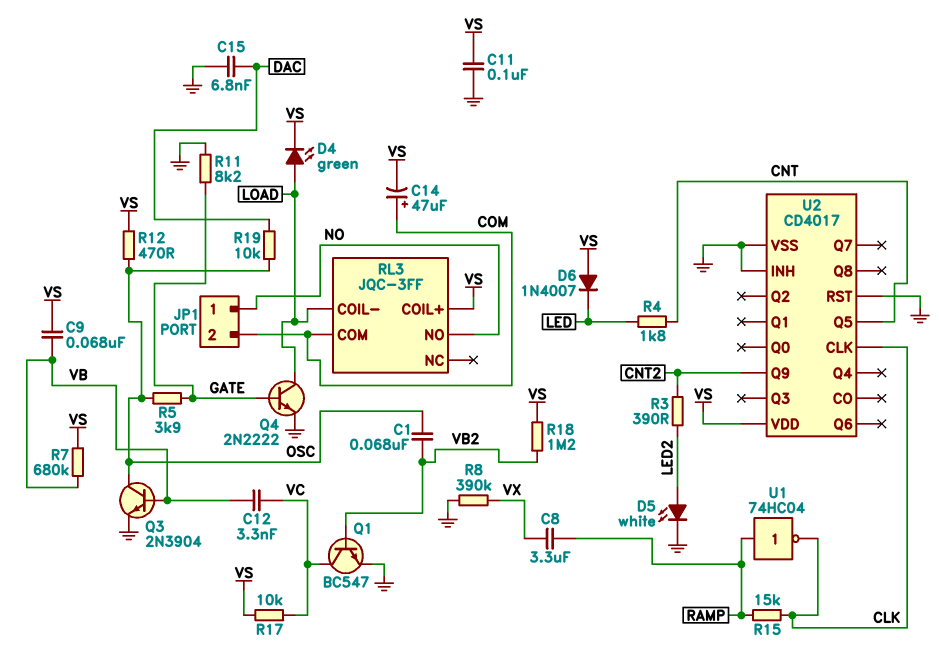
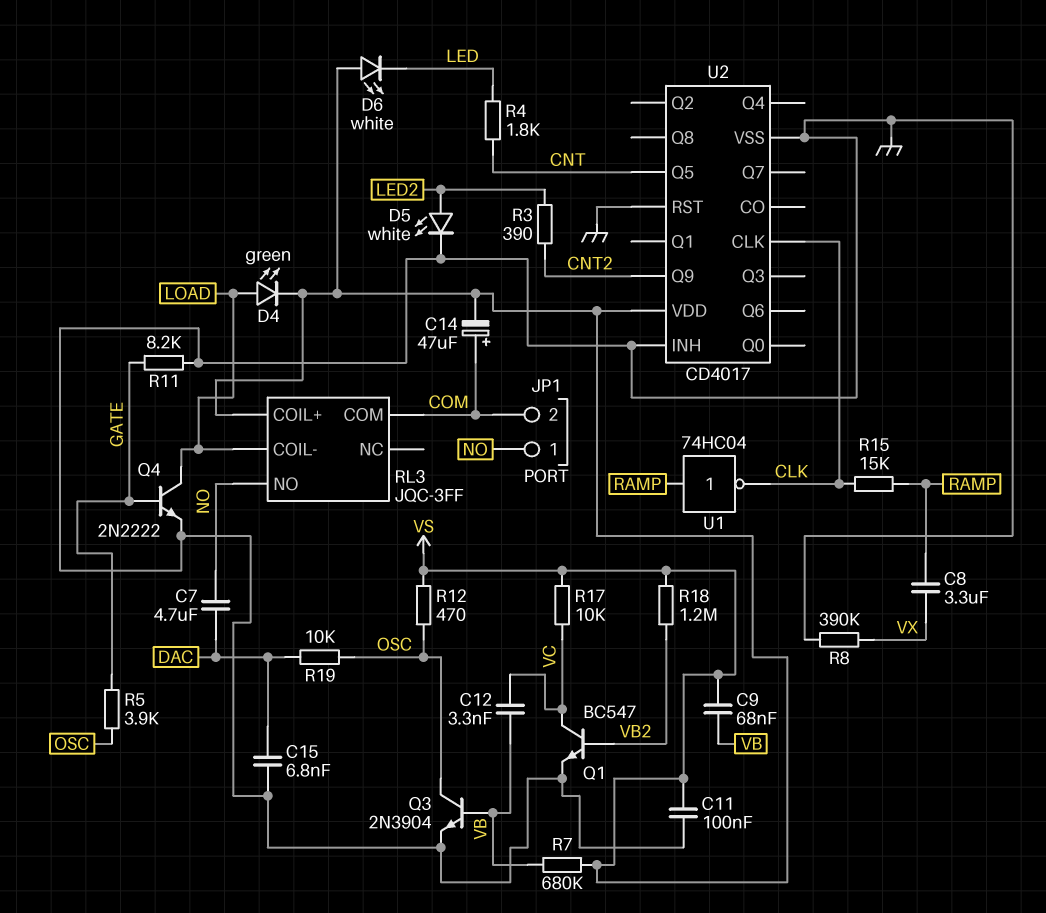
C1: 68nF (OSC, VB2) -> none
C7: none -> 4.7uF (DAC, NO)
D6: diode 1N4007 (A VS, K LED) -> LED white (A VS, K LED)

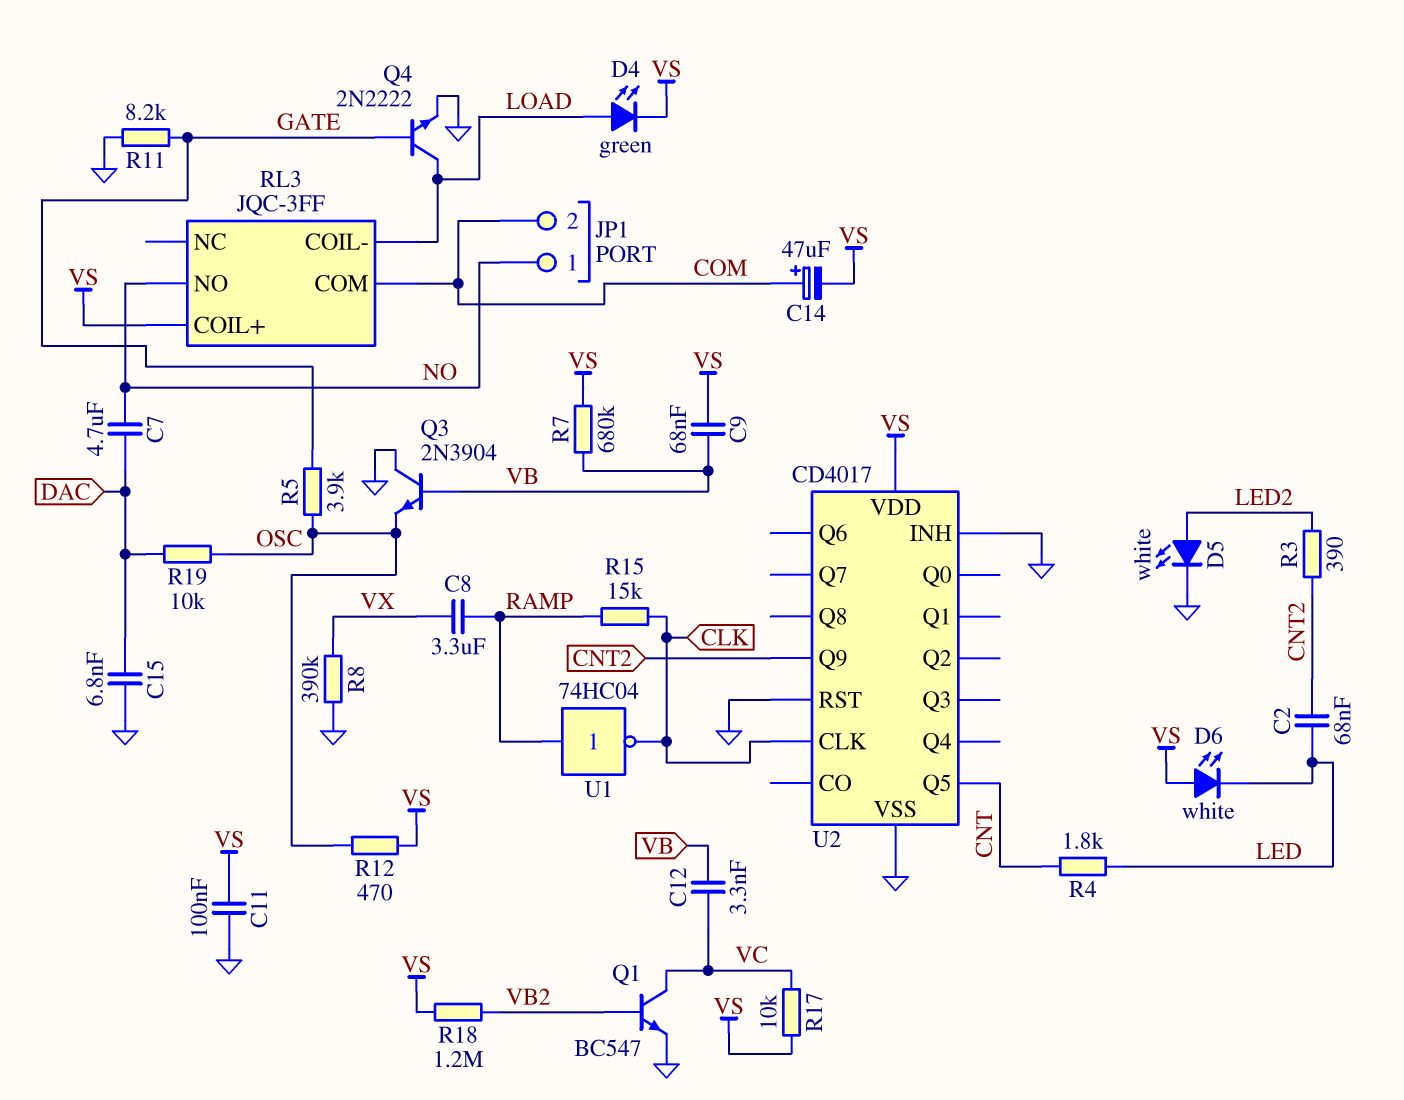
C2: none -> 68nF (CNT2, LED)
Q3: NPN 2N3904 (B VB, C OSC, E GND) -> NPN 2N3904 (B VB, C GND, E OSC)

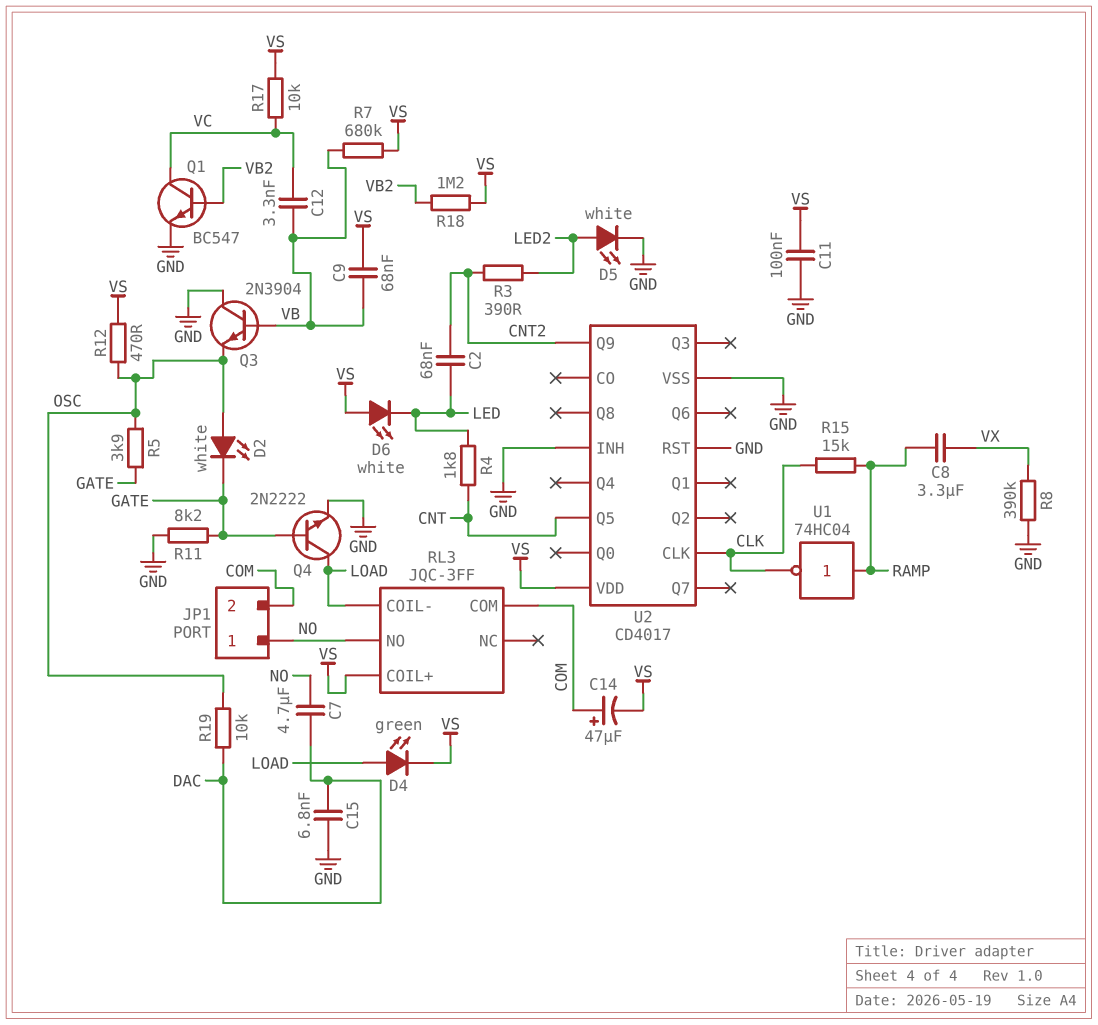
D2: none -> LED white (A OSC, K GATE)

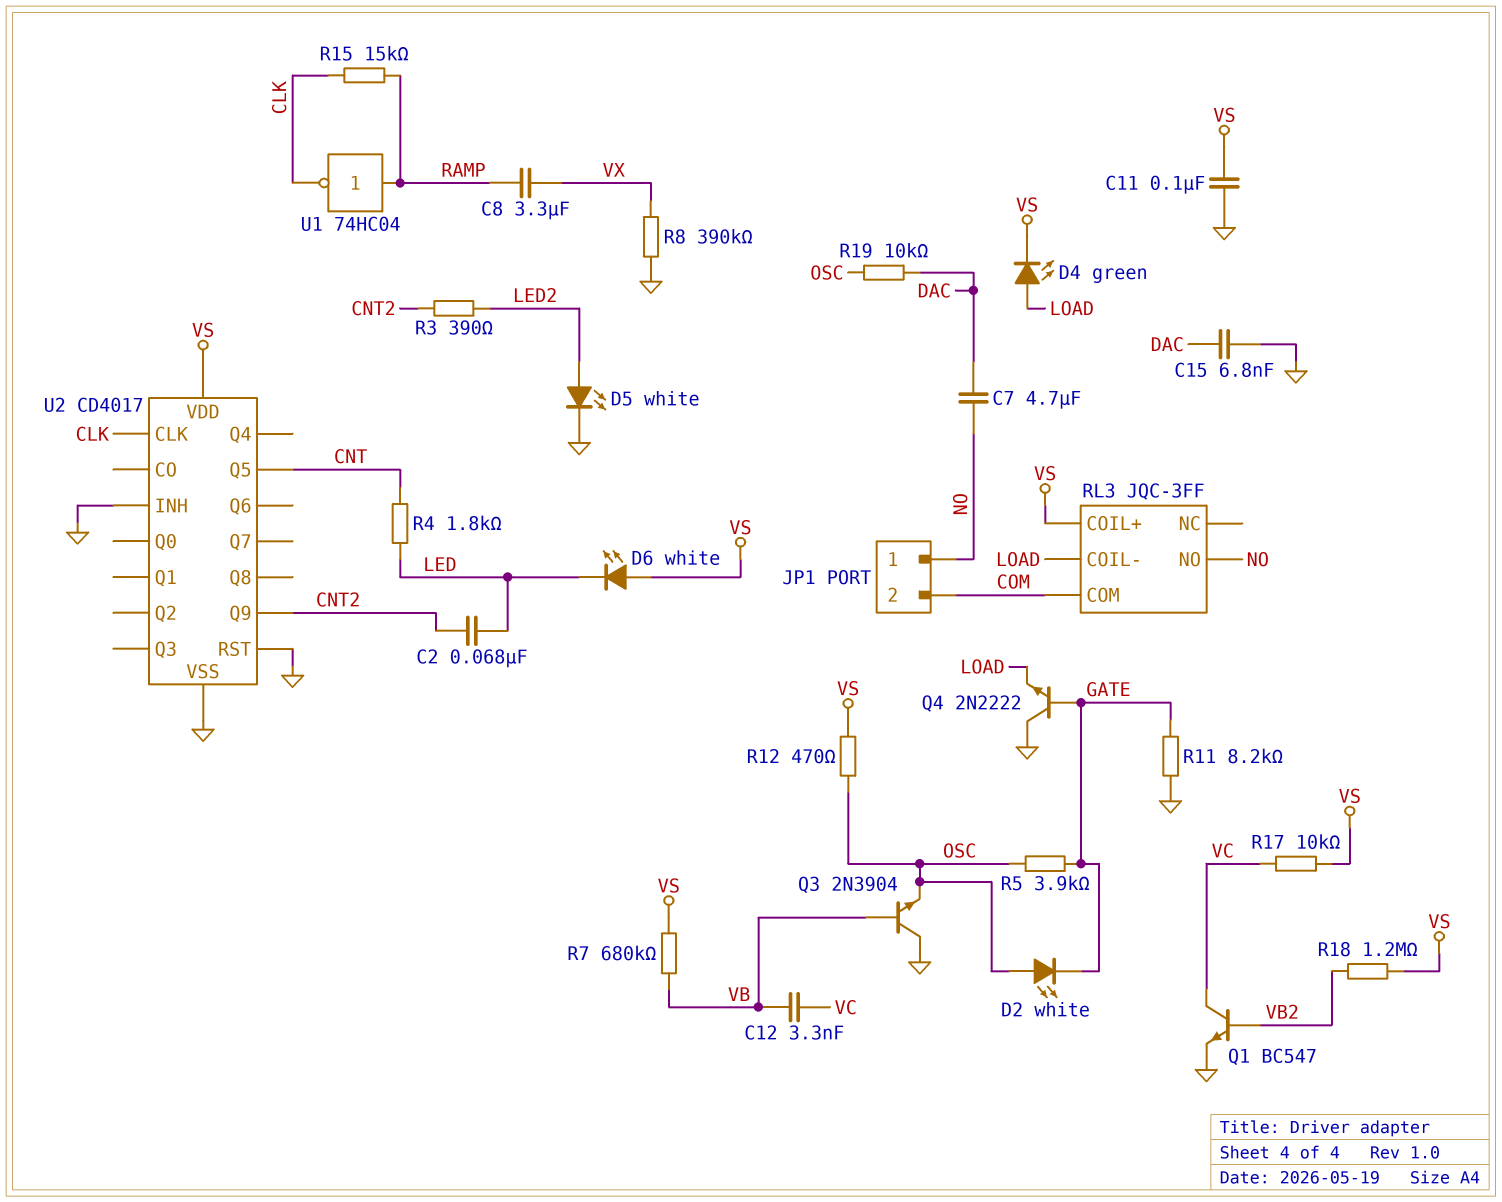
C9: 68nF (VB, VS) -> none
C14: 47uF (plus COM, minus VS) -> none
Q4: NPN 2N2222 (B GATE, C LOAD, E GND) -> NPN 2N2222 (B GATE, C GND, E LOAD)

